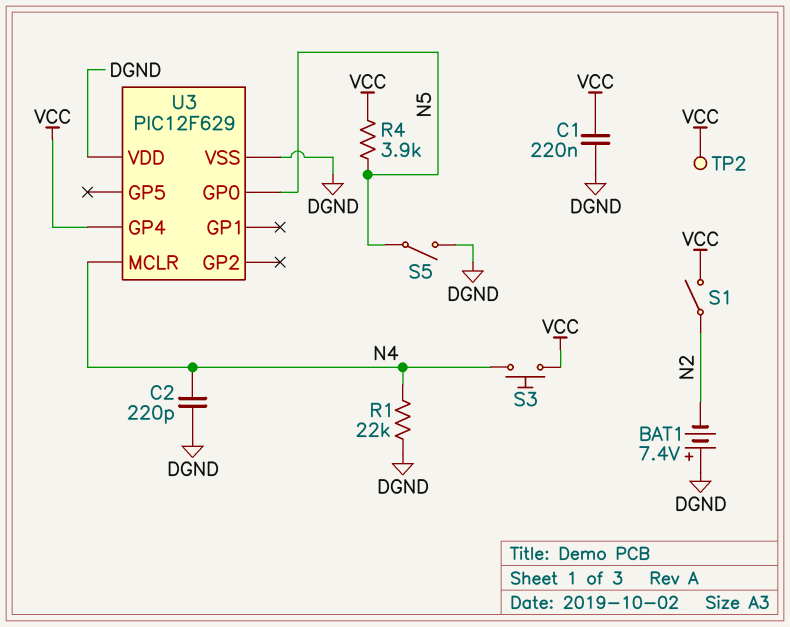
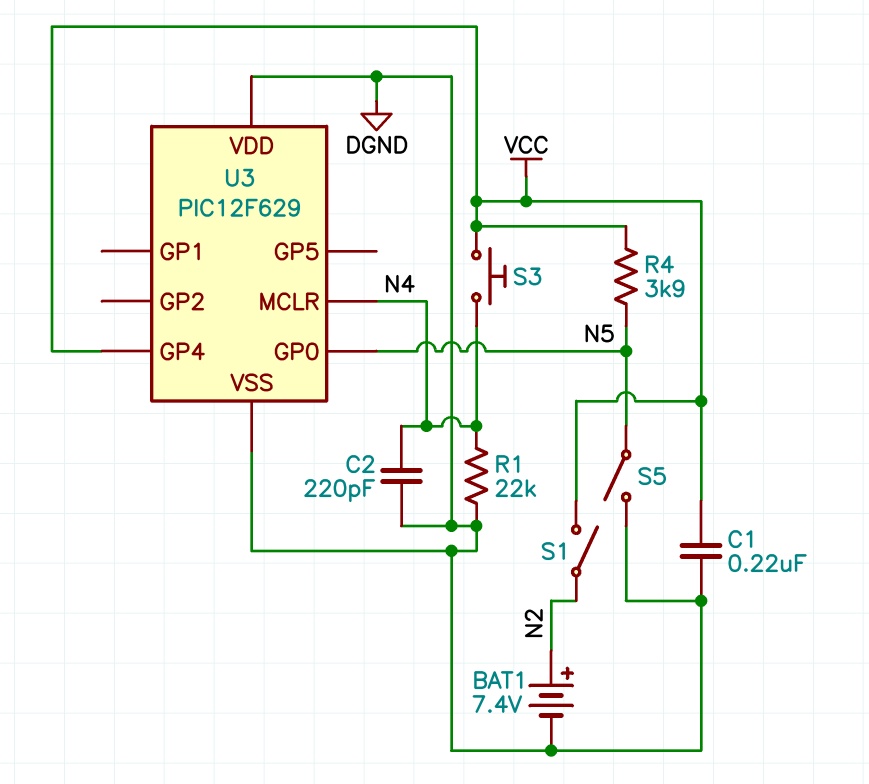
BAT1: 7.4V (plus DGND, minus N2) -> 7.4V (plus N2, minus DGND)
TP2: test point (VCC) -> none

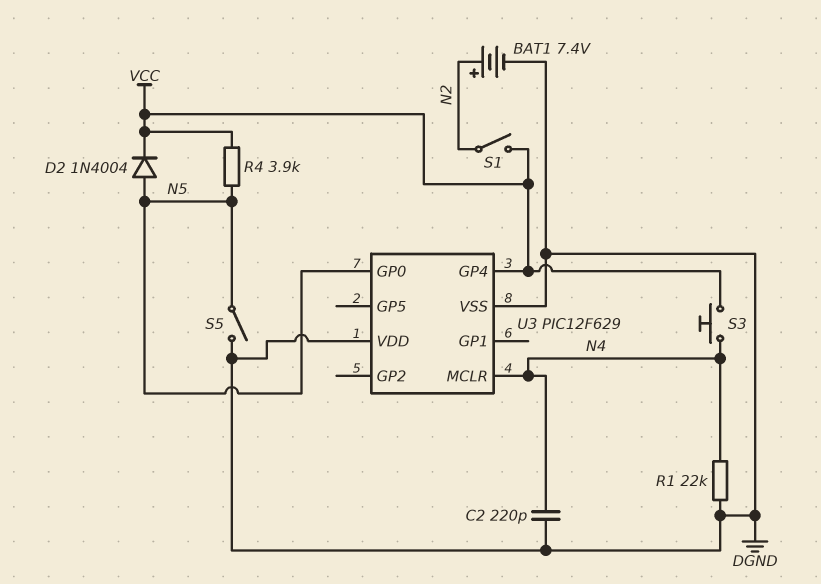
C1: 220nF (DGND, VCC) -> none
D2: none -> diode 1N4004 (A N5, K VCC)

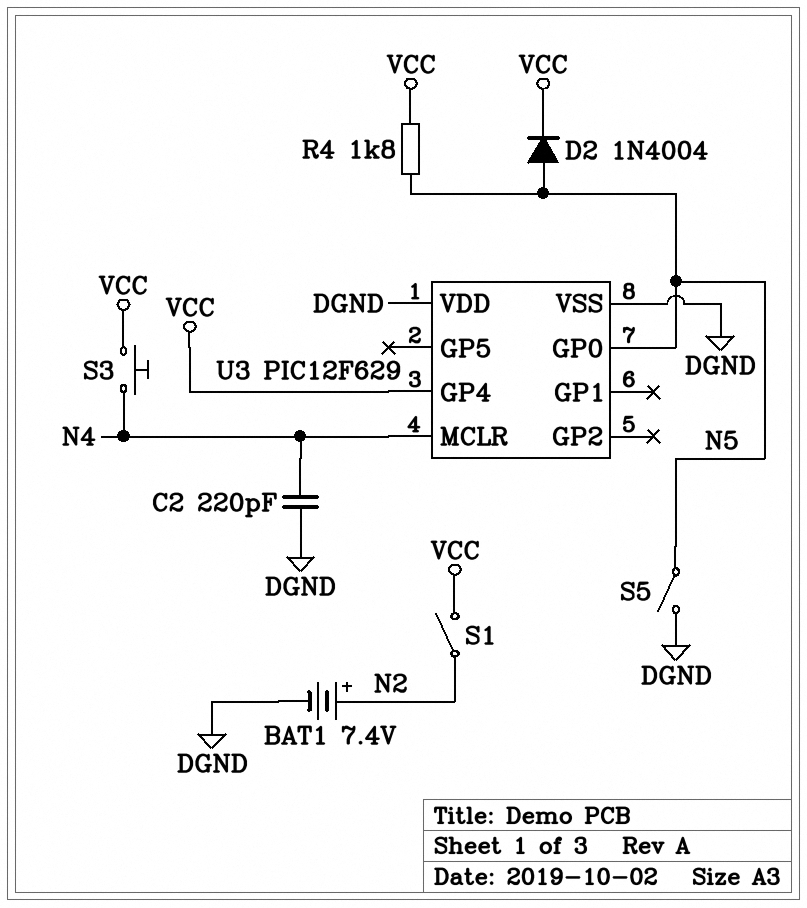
R1: 22k (DGND, N4) -> none
R4: 3.9k (N5, VCC) -> 1.8k (N5, VCC)

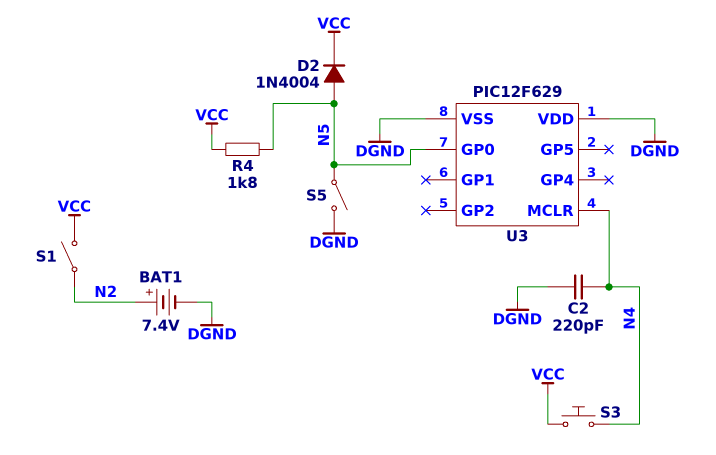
U3 pin GP4: VCC -> none

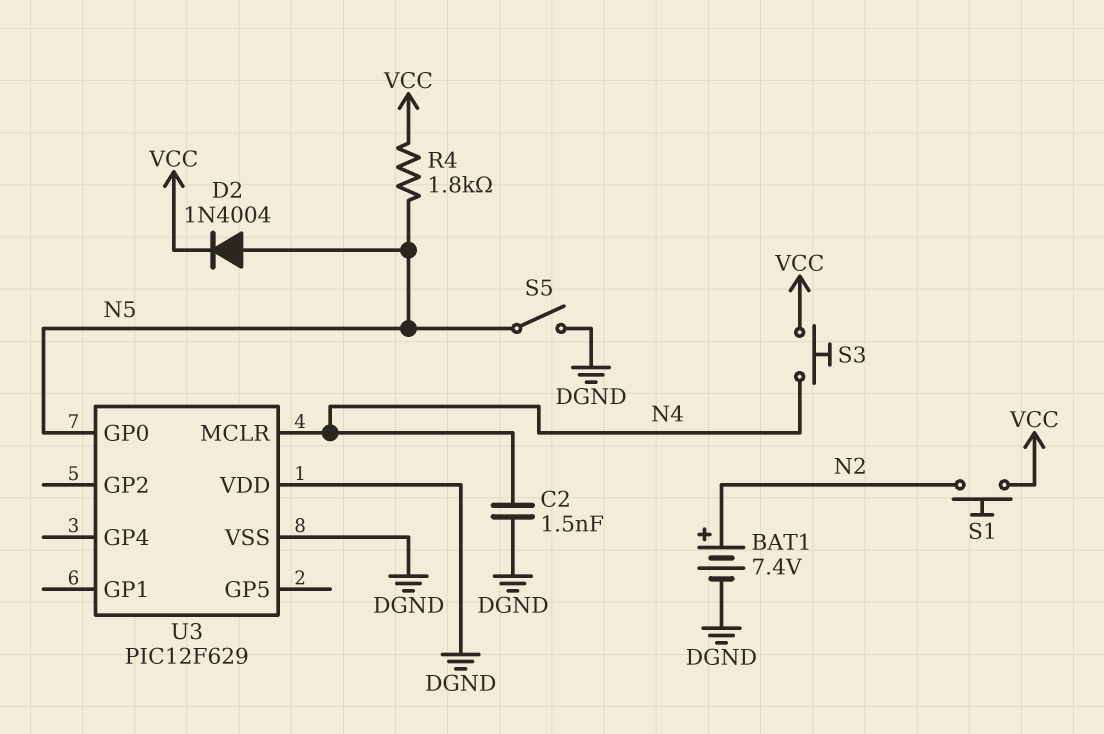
C2: 220pF (DGND, N4) -> 1.5nF (DGND, N4)
S1: switch (N2, VCC) -> button (N2, VCC)

